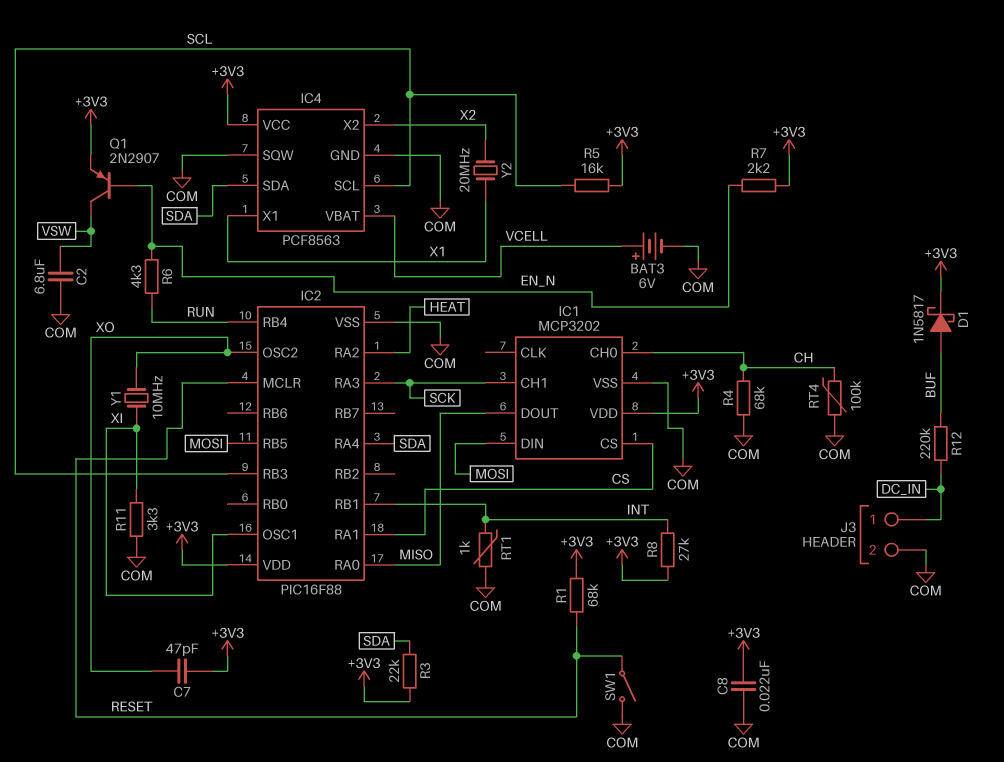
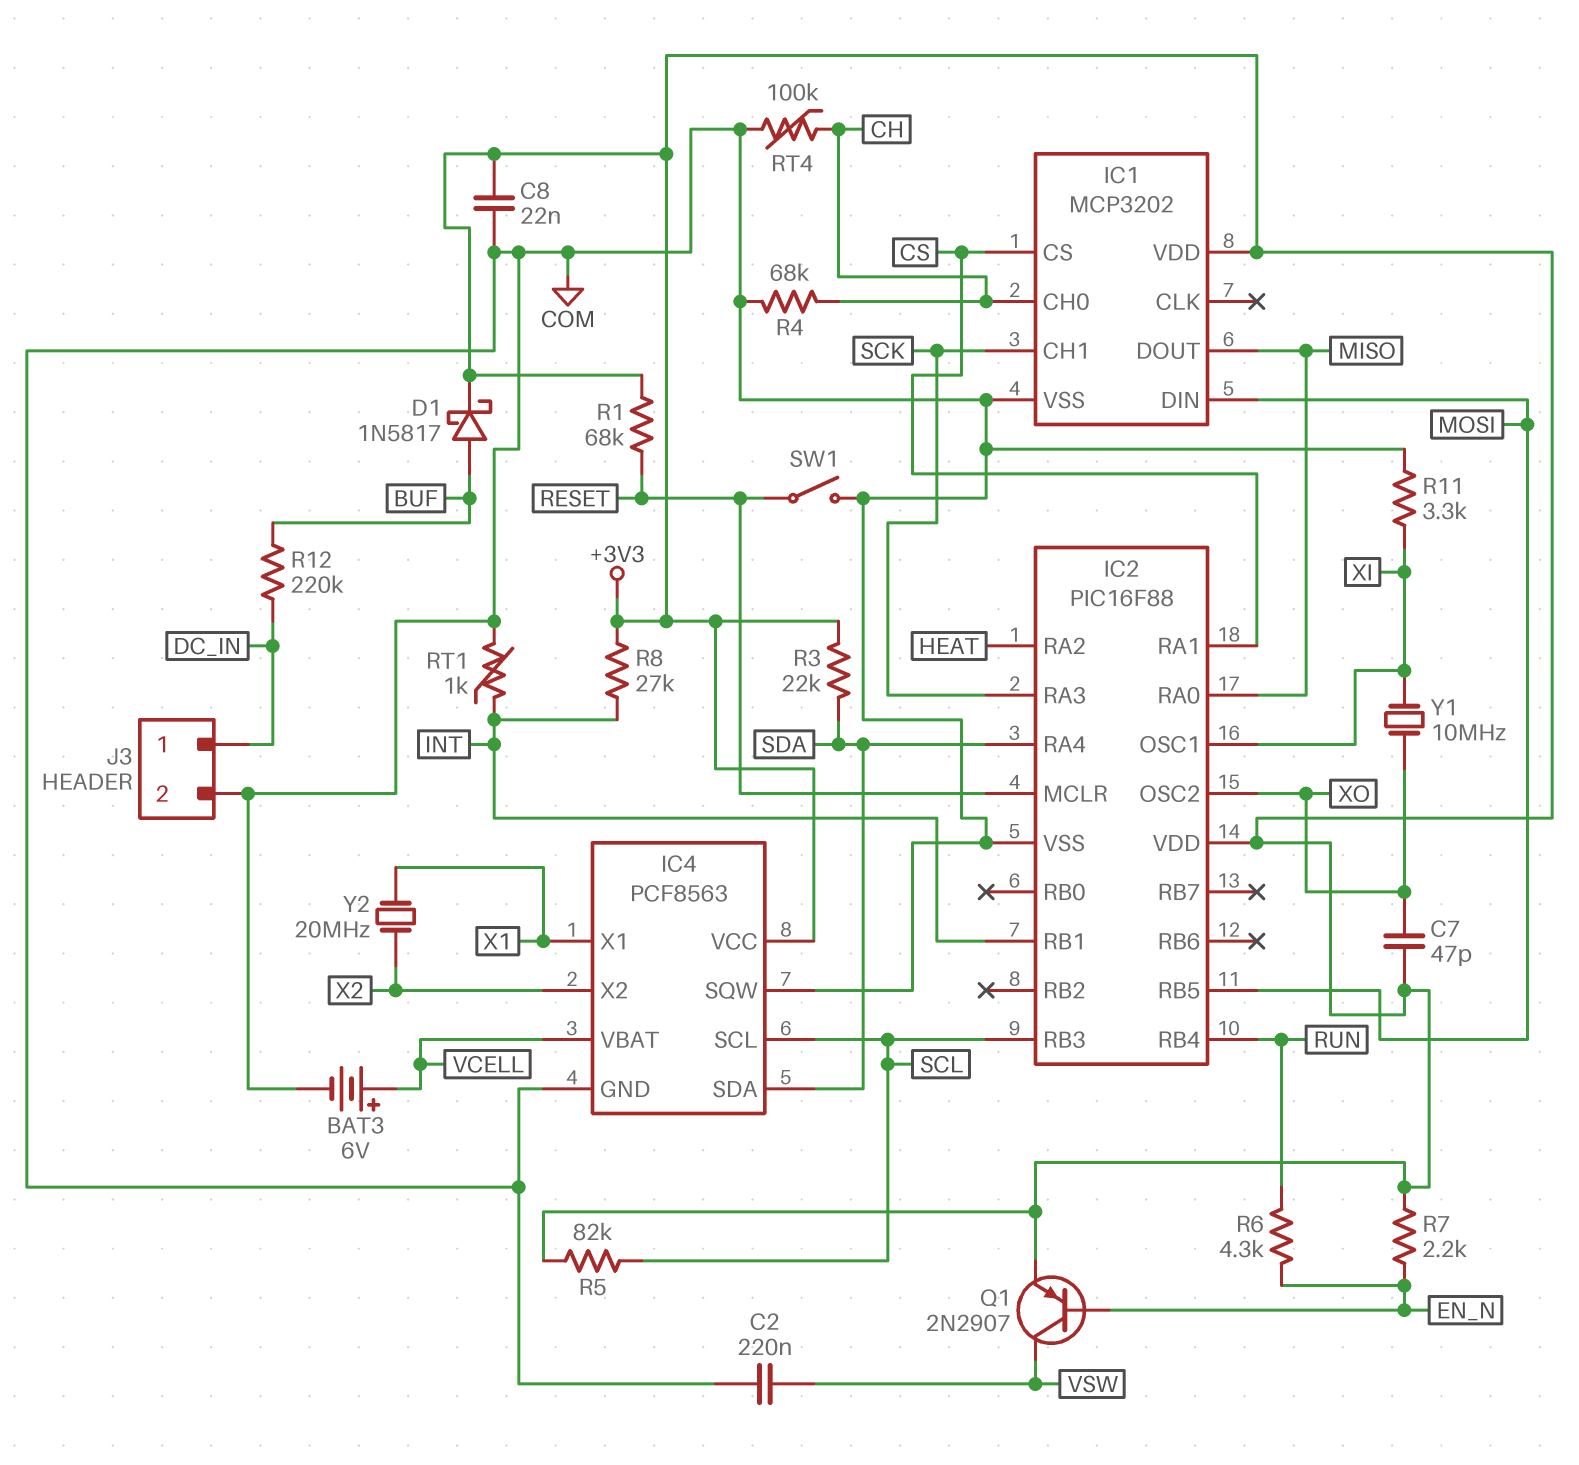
C2: 6.8uF (COM, VSW) -> 220nF (COM, VSW)
R5: 16k (+3V3, SCL) -> 82k (+3V3, SCL)

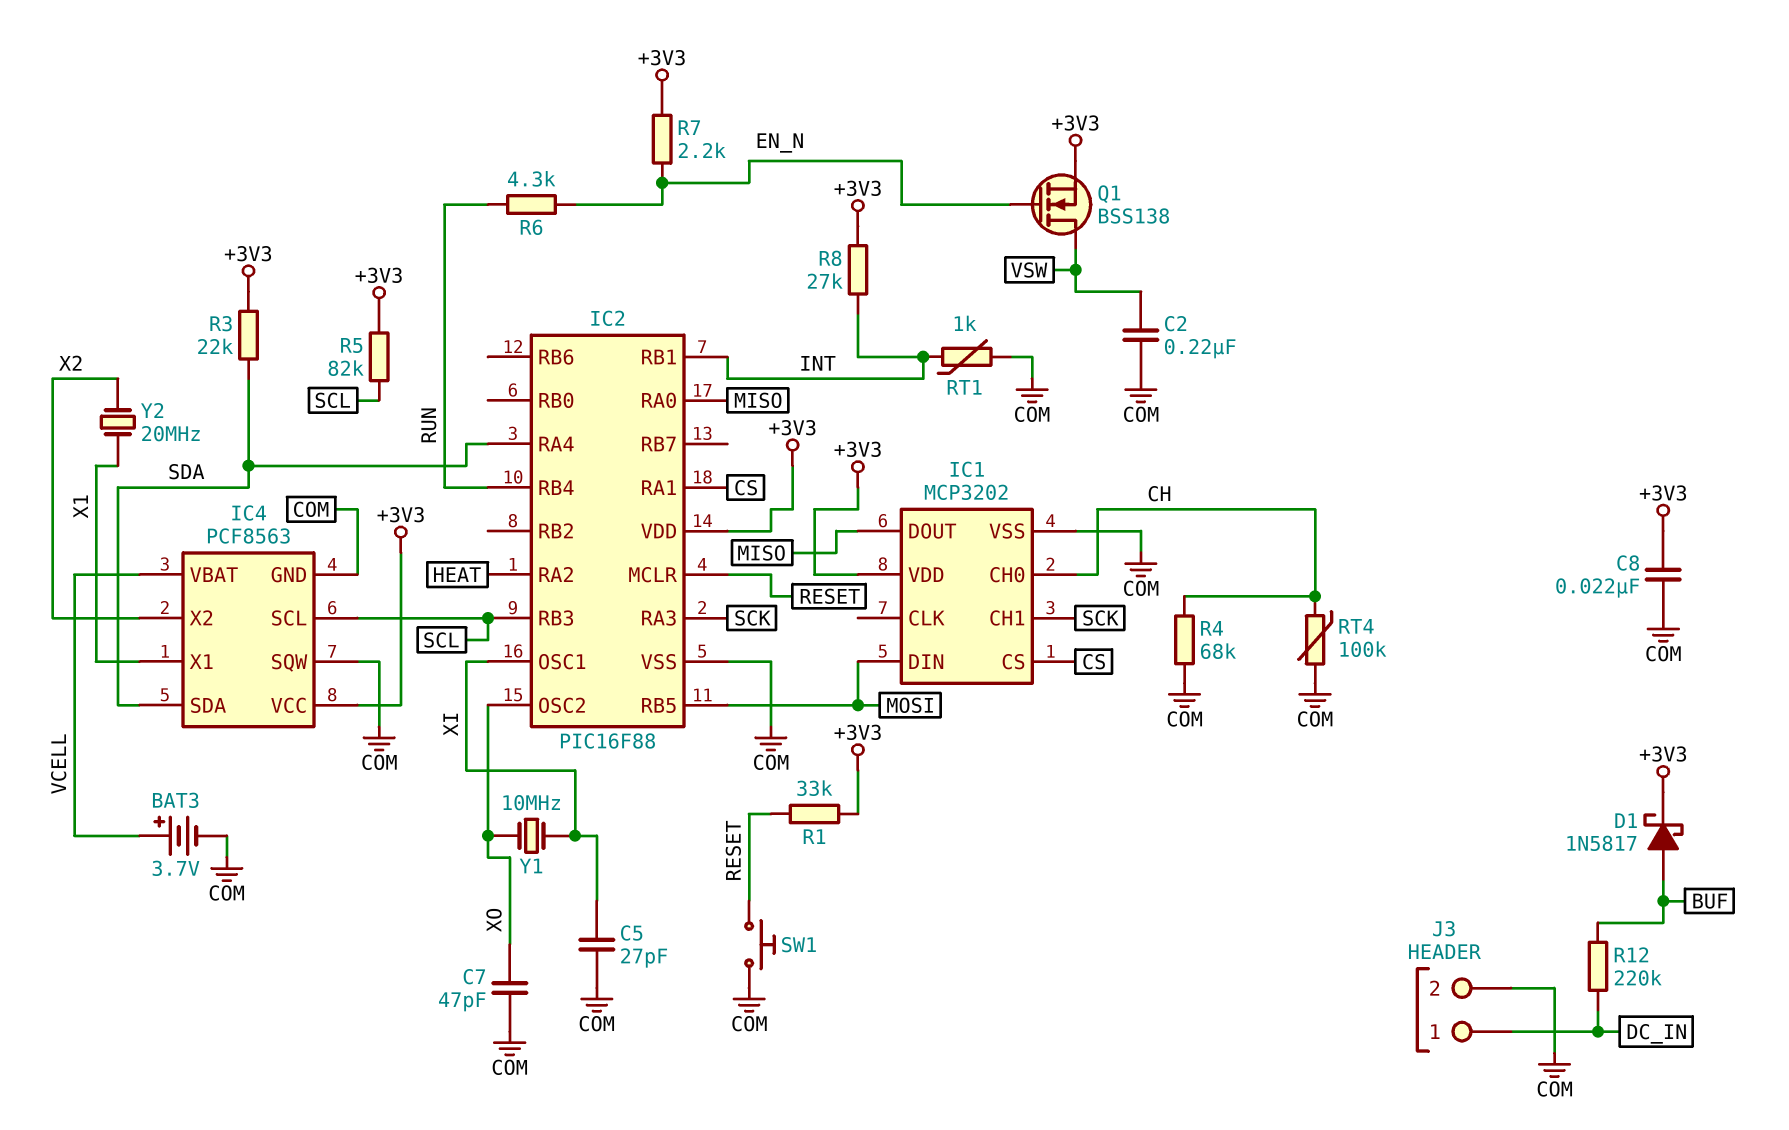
BAT3: 6V (plus VCELL, minus COM) -> 3.7V (plus VCELL, minus COM)
C5: none -> 27pF (COM, XI)
C7: 47pF (+3V3, XO) -> 47pF (COM, XO)
Q1: PNP 2N2907 (B EN_N, C VSW, E +3V3) -> NMOS BSS138 (G EN_N, D VSW, S +3V3)
R1: 68k (+3V3, RESET) -> 33k (+3V3, RESET)
R11: 3.3k (COM, XI) -> none
SW1: switch (COM, RESET) -> button (COM, RESET)

